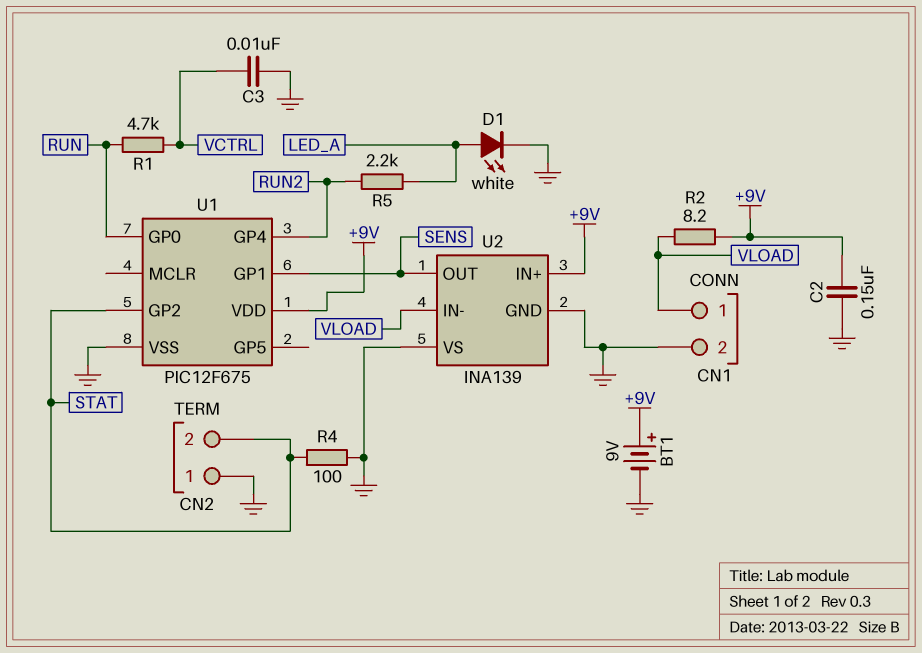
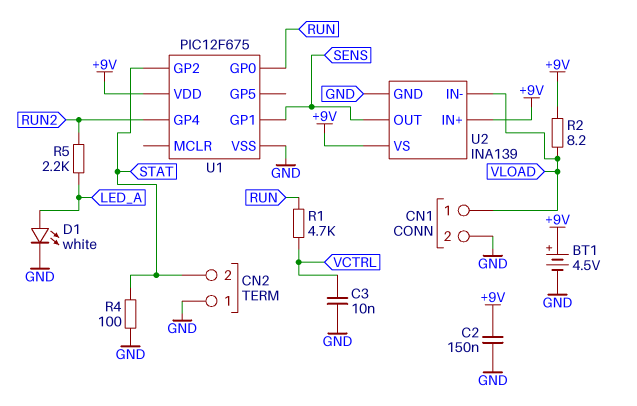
BT1: 9V (plus +9V, minus GND) -> 4.5V (plus +9V, minus GND)
U2 pin VS: GND -> +9V

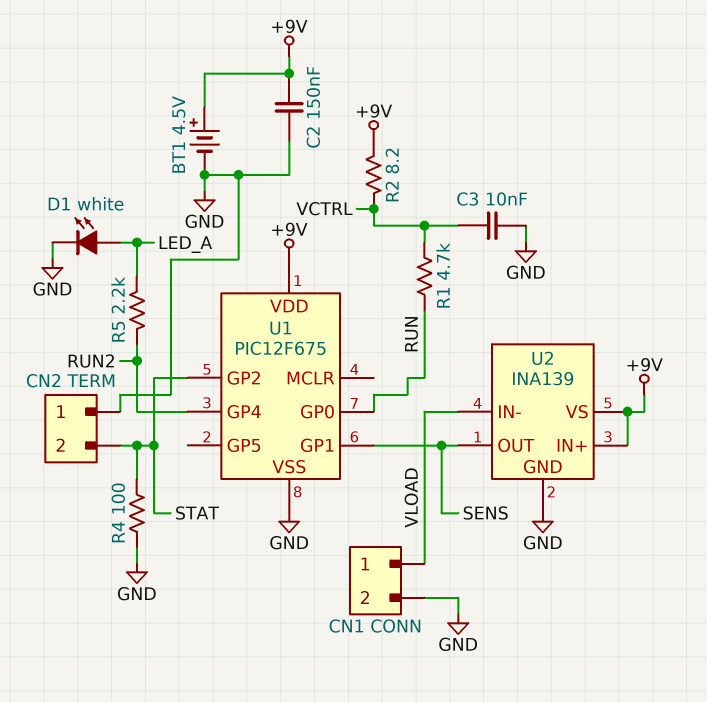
R2: 8.2 (+9V, VLOAD) -> 8.2 (+9V, VCTRL)

